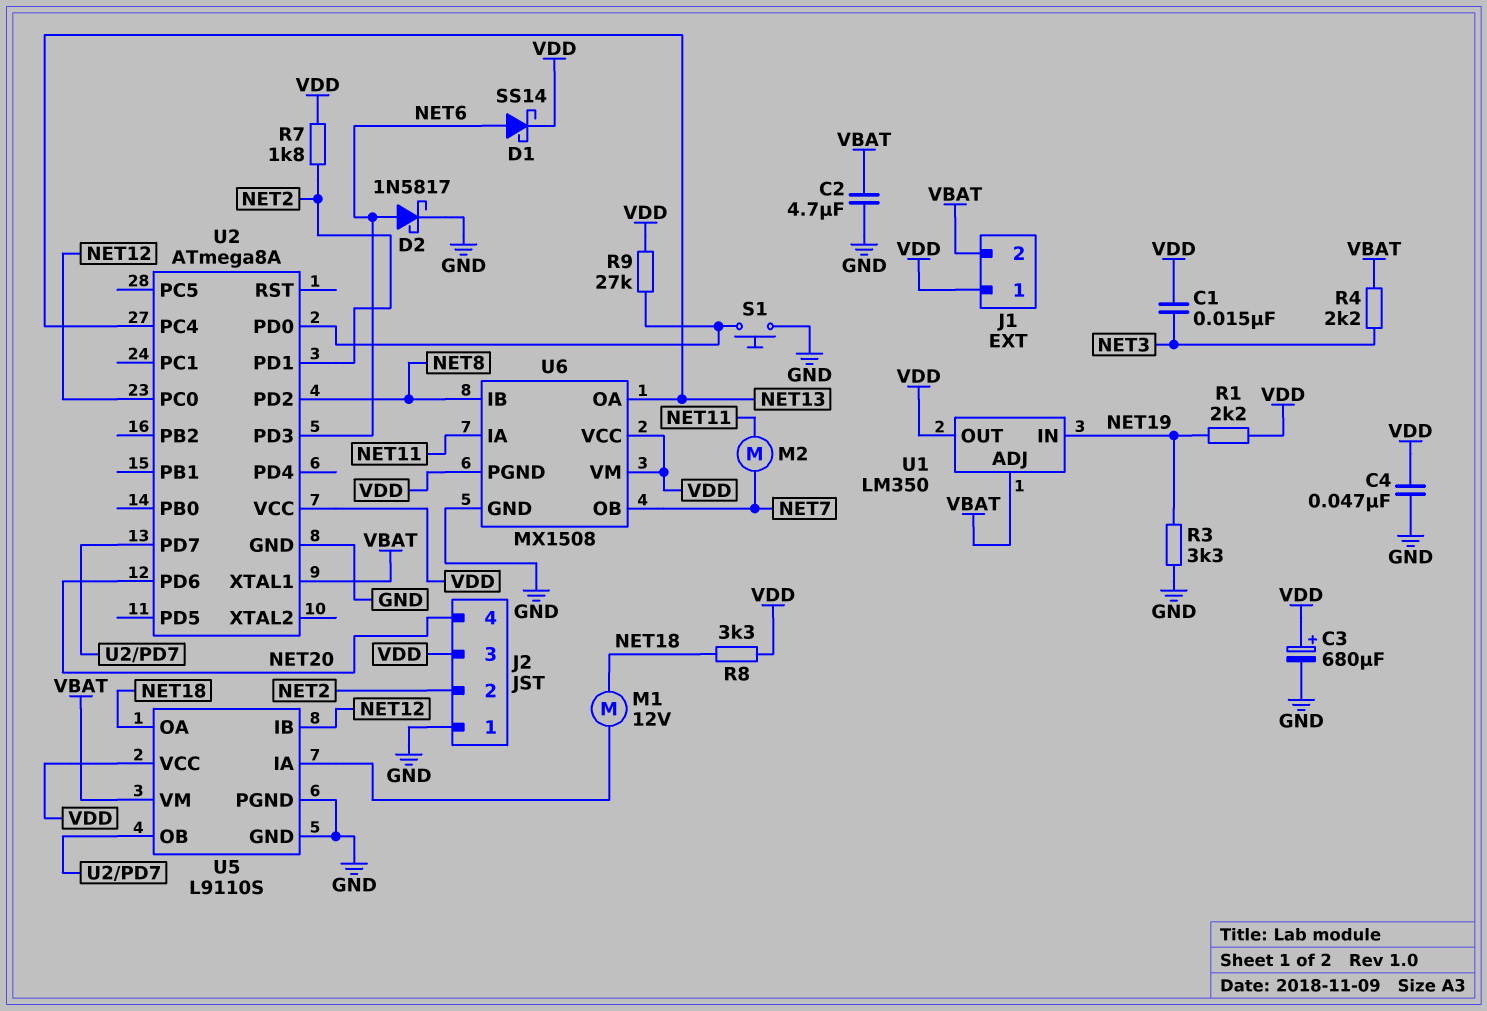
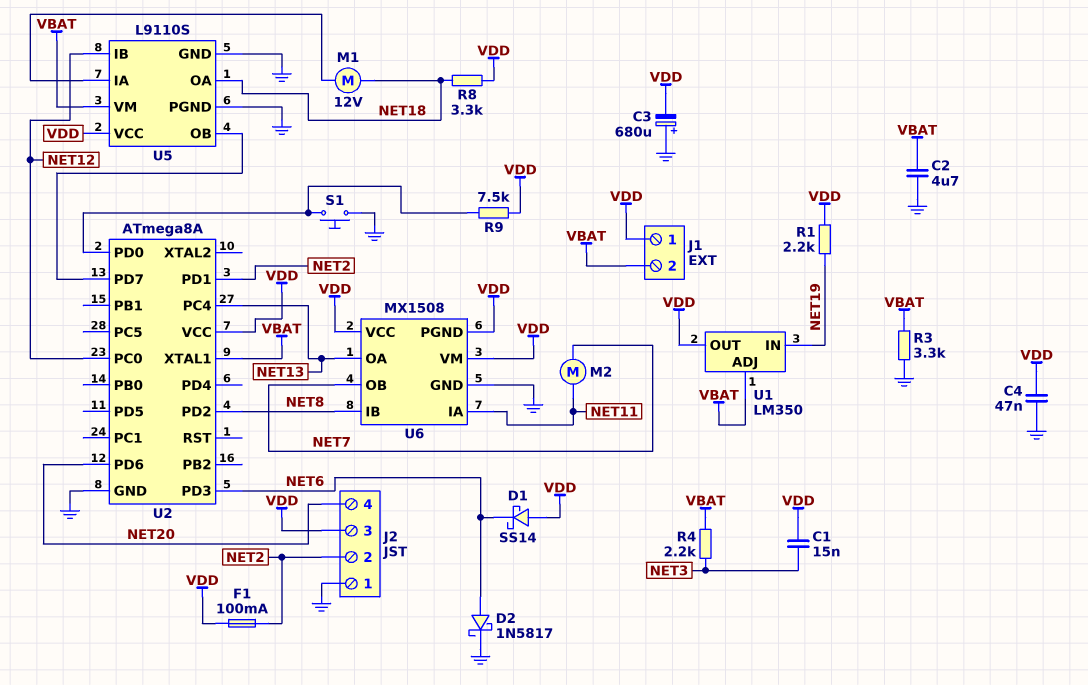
C3: 680uF (plus VDD, minus GND) -> 680uF (plus GND, minus VDD)
D1: schottky SS14 (A NET6, K VDD) -> schottky SS14 (A VDD, K NET6)
F1: none -> 100mA (NET2, VDD)
R3: 3.3k (GND, NET19) -> 3.3k (GND, VBAT)
R7: 1.8k (NET2, VDD) -> none
R9: 27k (U2/PD0, VDD) -> 7.5k (U2/PD0, VDD)

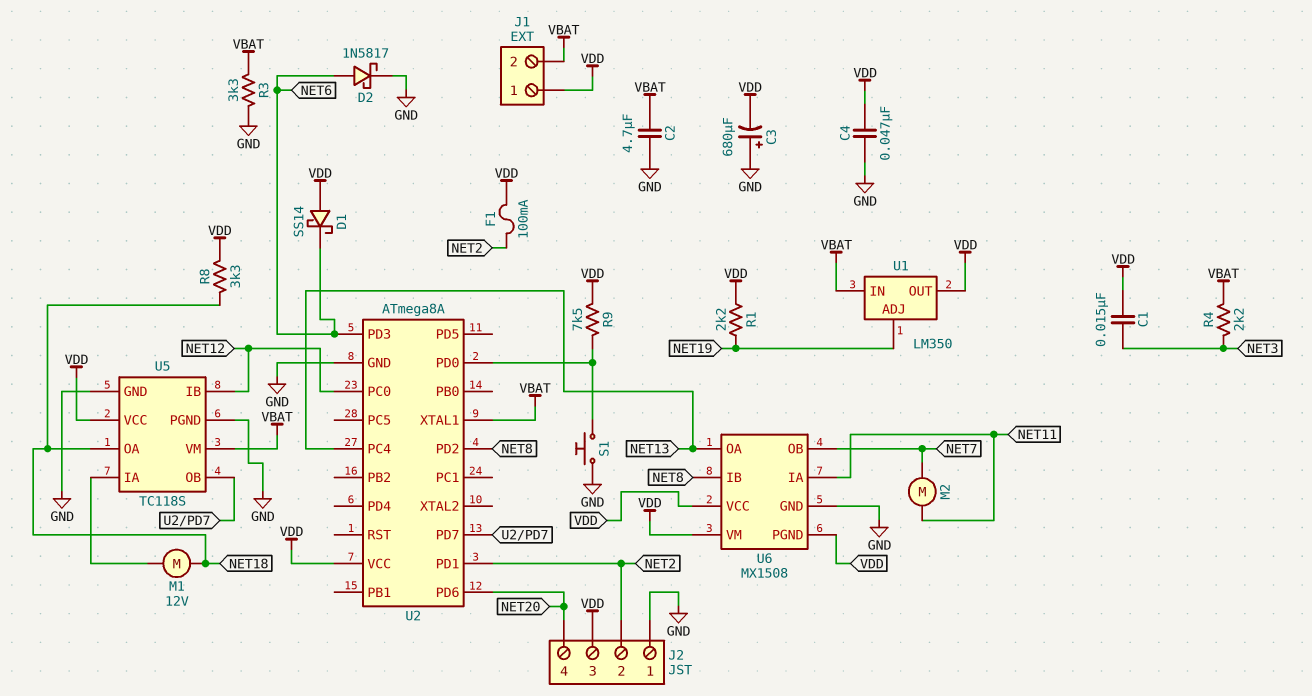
U1 pin ADJ: VBAT -> NET19
U1 pin IN: NET19 -> VBAT
U5: L9110S -> TC118S

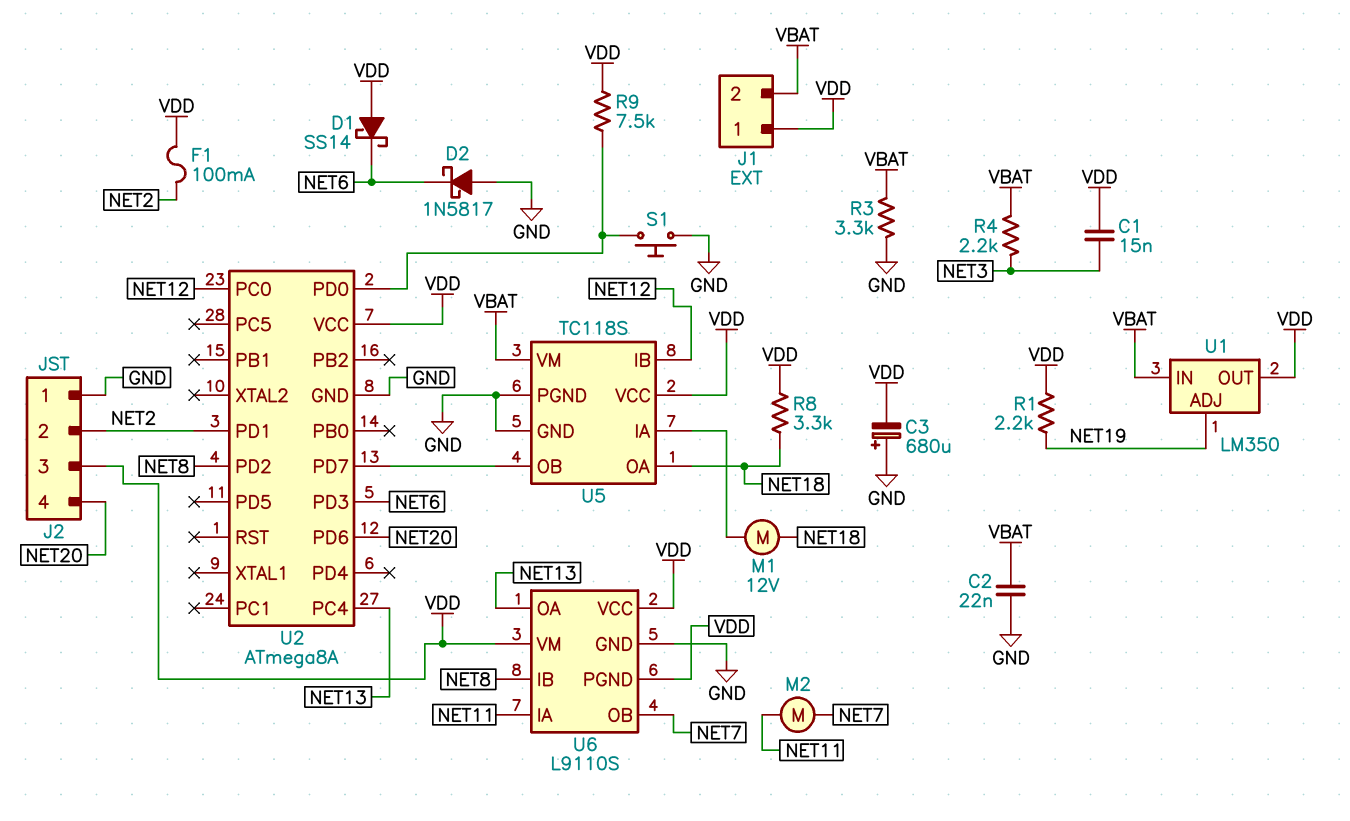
C2: 4.7uF (GND, VBAT) -> 22nF (GND, VBAT)
C4: 47nF (GND, VDD) -> none
D2: schottky 1N5817 (A NET6, K GND) -> schottky 1N5817 (A GND, K NET6)
U2 pin XTAL1: VBAT -> none
U6: MX1508 -> L9110S

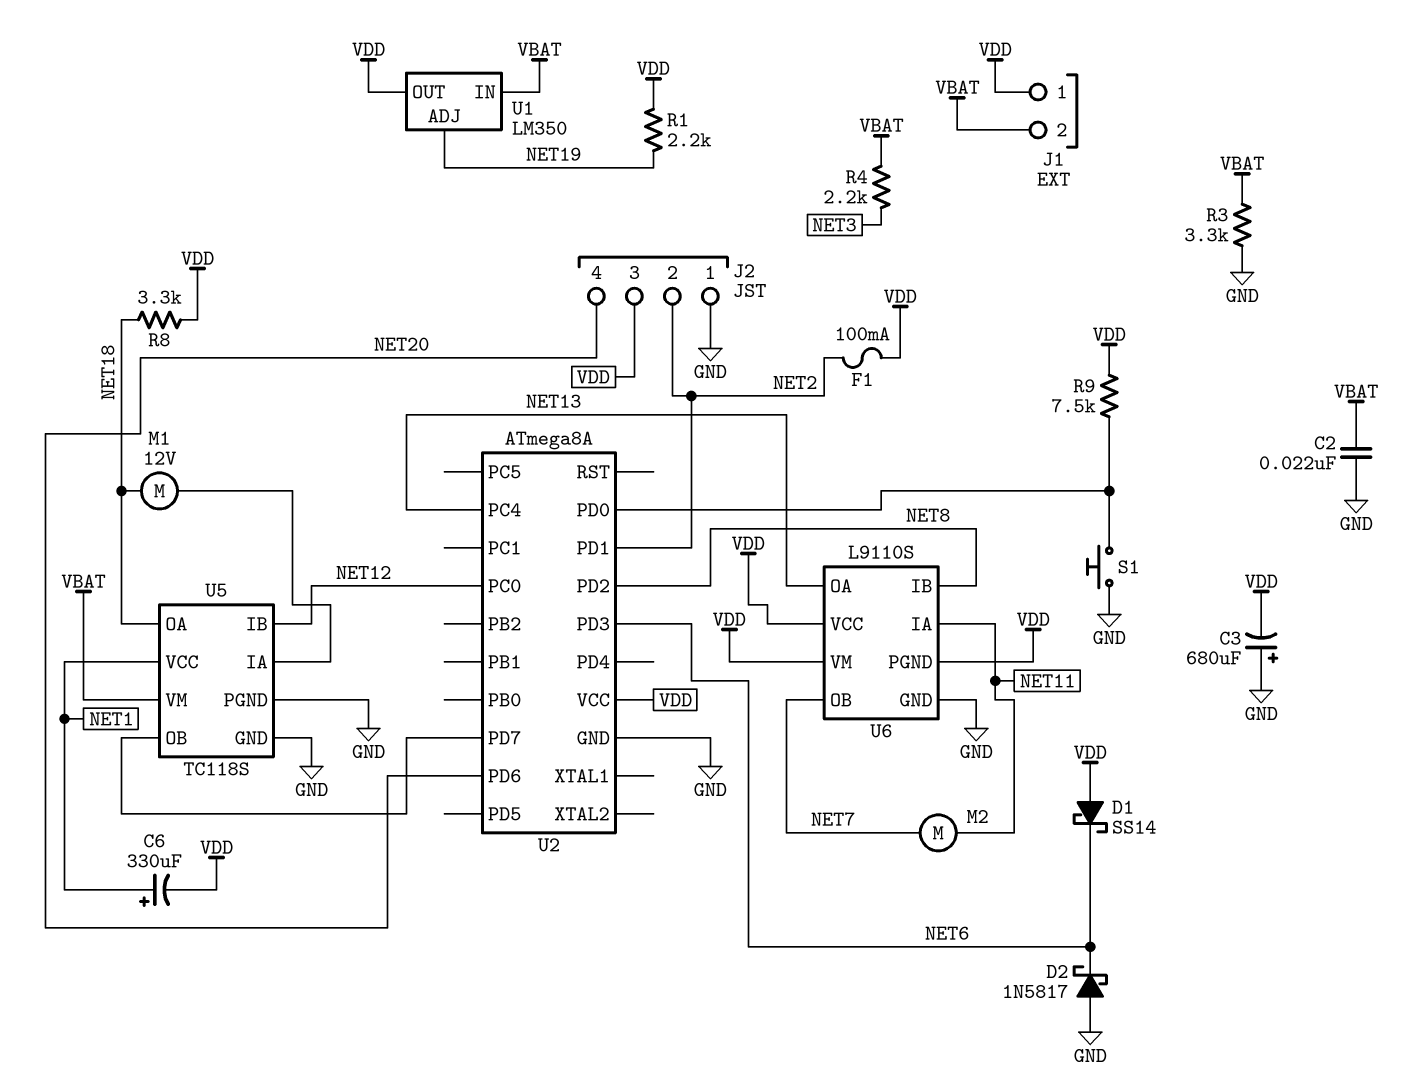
C1: 15nF (NET3, VDD) -> none
C6: none -> 330uF (plus NET1, minus VDD)
U5 pin VCC: VDD -> NET1

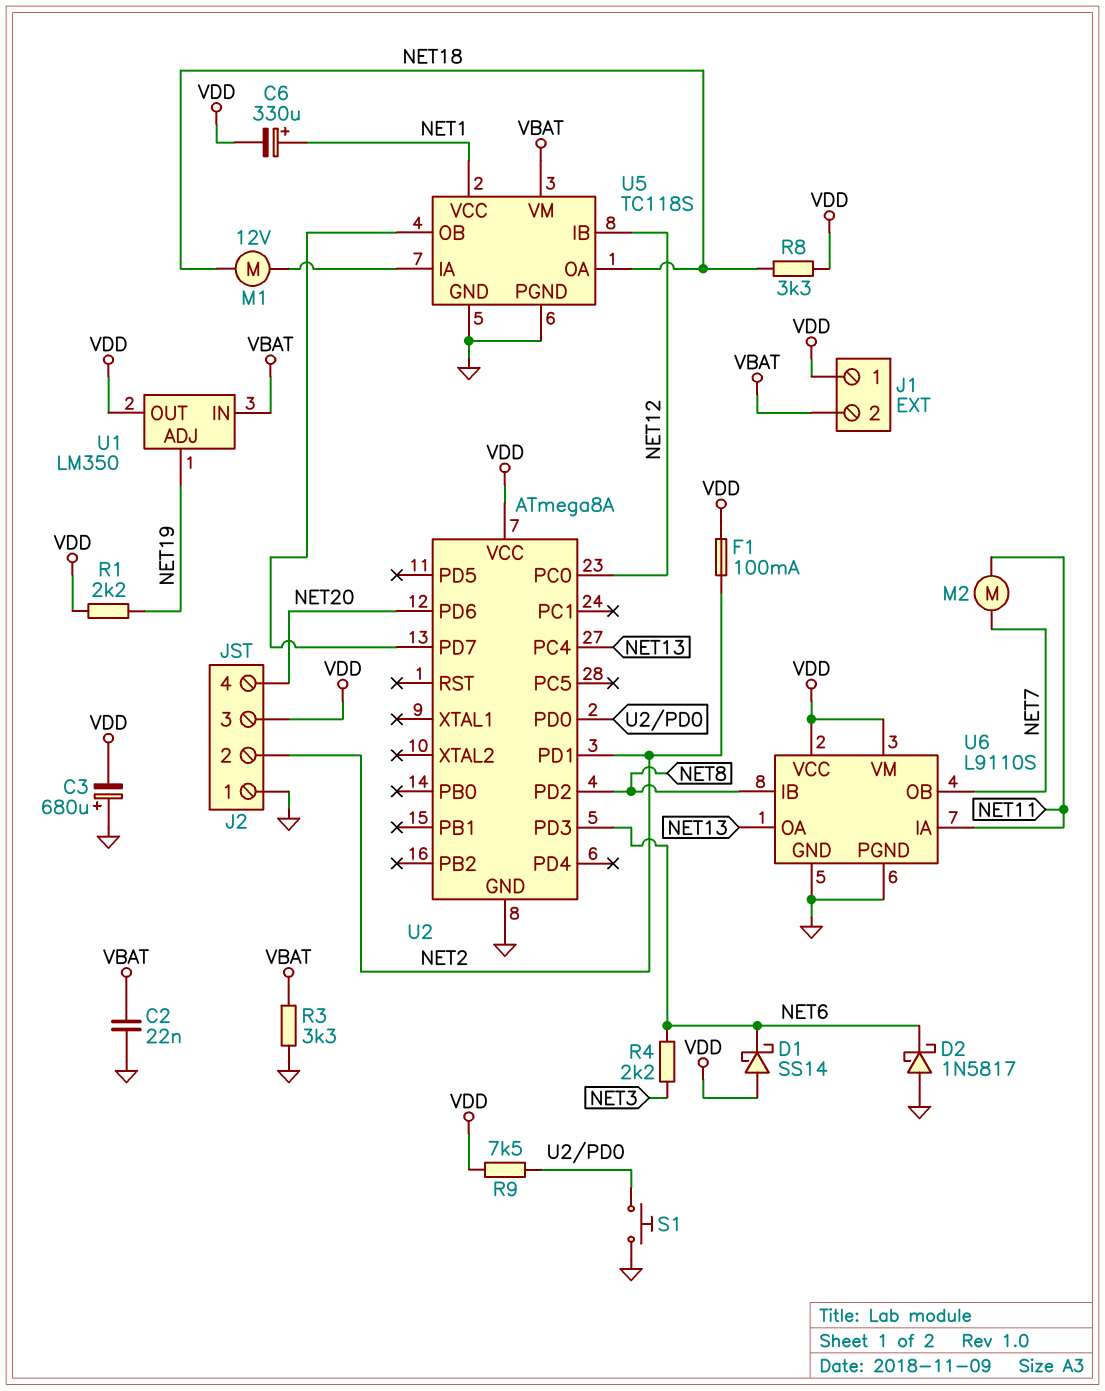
R4: 2.2k (NET3, VBAT) -> 2.2k (NET3, NET6)
U6 pin PGND: VDD -> GND

